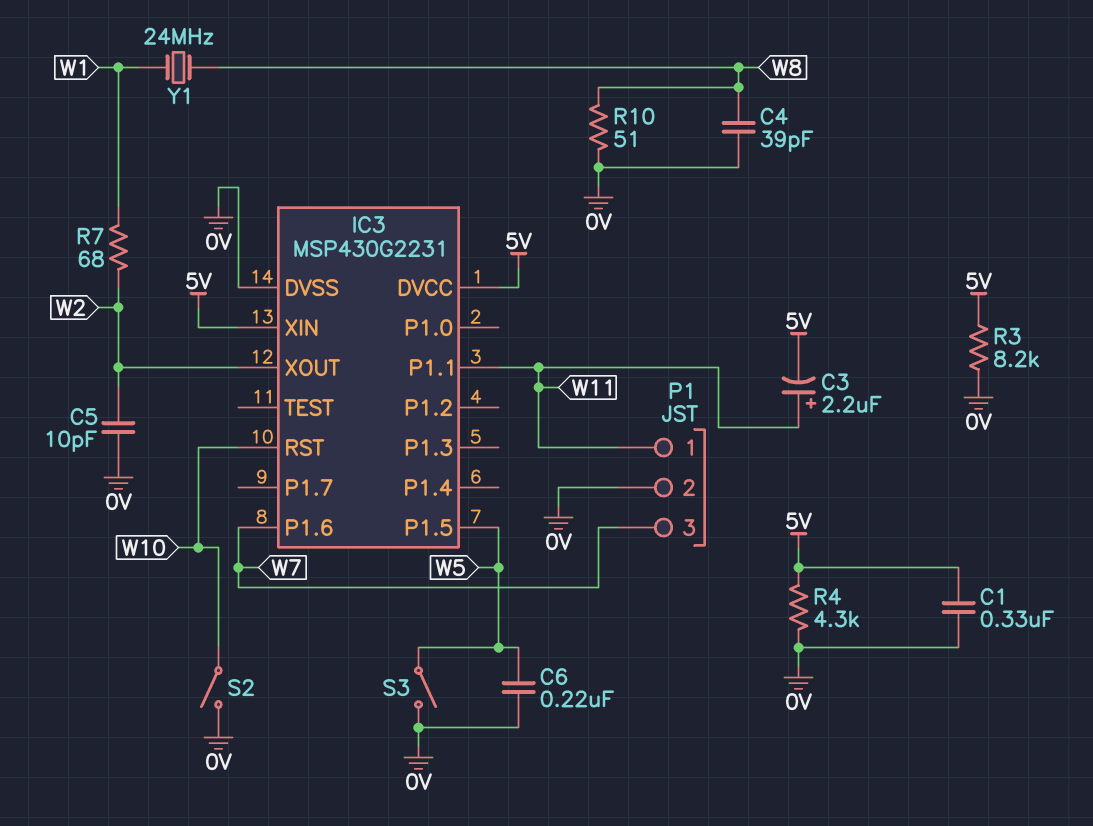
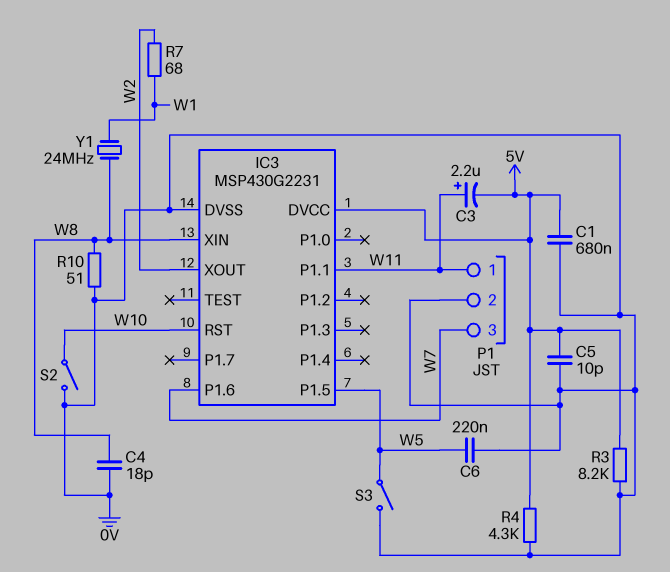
C1: 330nF (0V, 5V) -> 680nF (0V, 5V)
C4: 39pF (0V, W8) -> 18pF (0V, W8)
C5: 10pF (0V, W2) -> 10pF (0V, 5V)
IC3 pin XIN: 5V -> W8

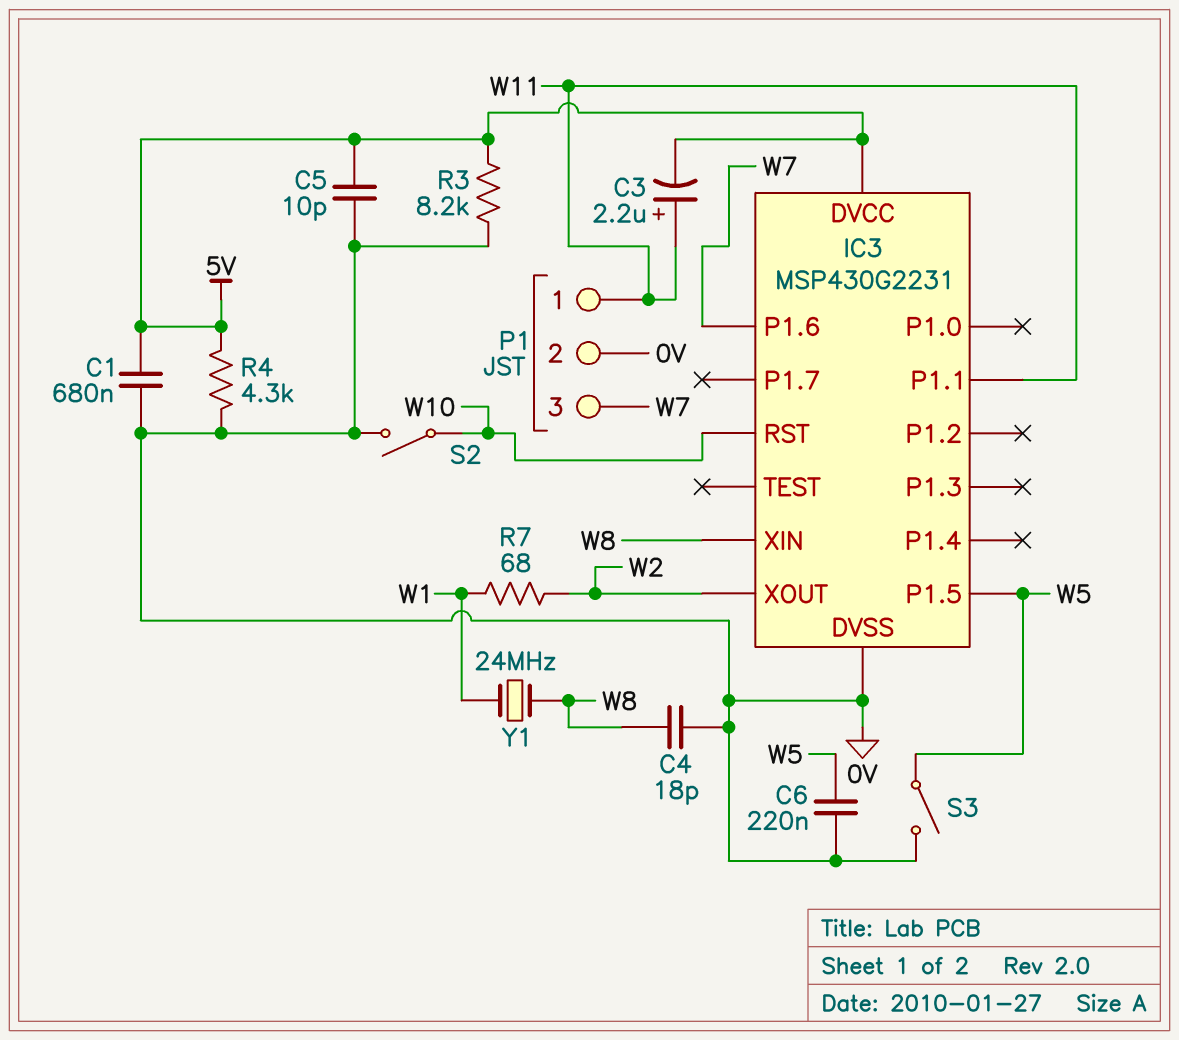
R10: 51 (0V, W8) -> none

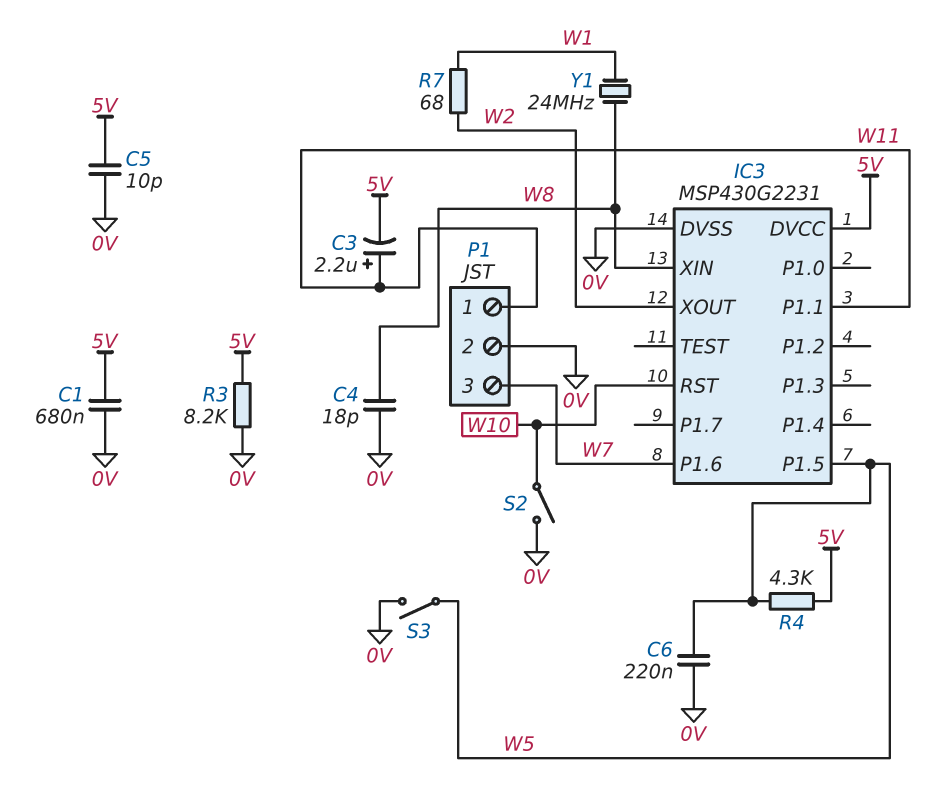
R4: 4.3k (0V, 5V) -> 4.3k (5V, W5)

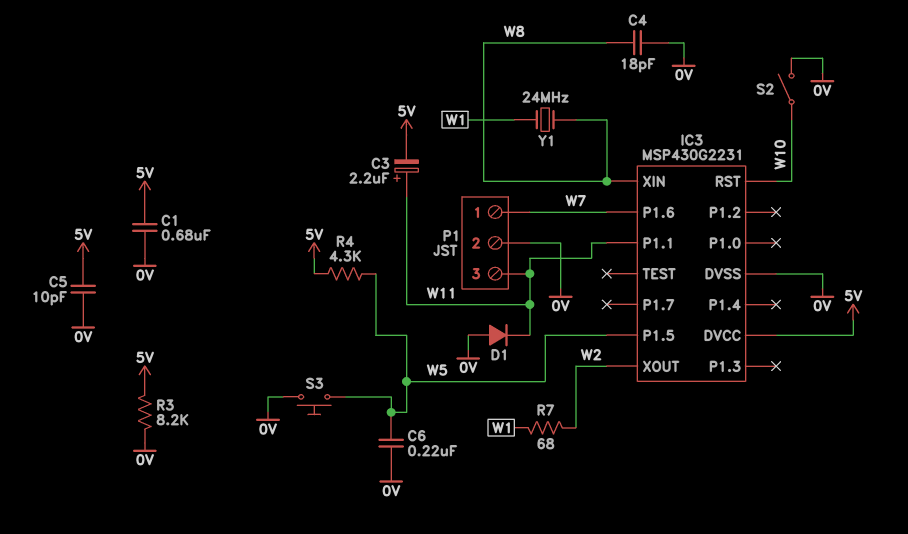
D1: none -> diode (A 0V, K W11)
P1 pin 1: W11 -> W7
P1 pin 3: W7 -> W11
S3: switch (0V, W5) -> button (0V, W5)

